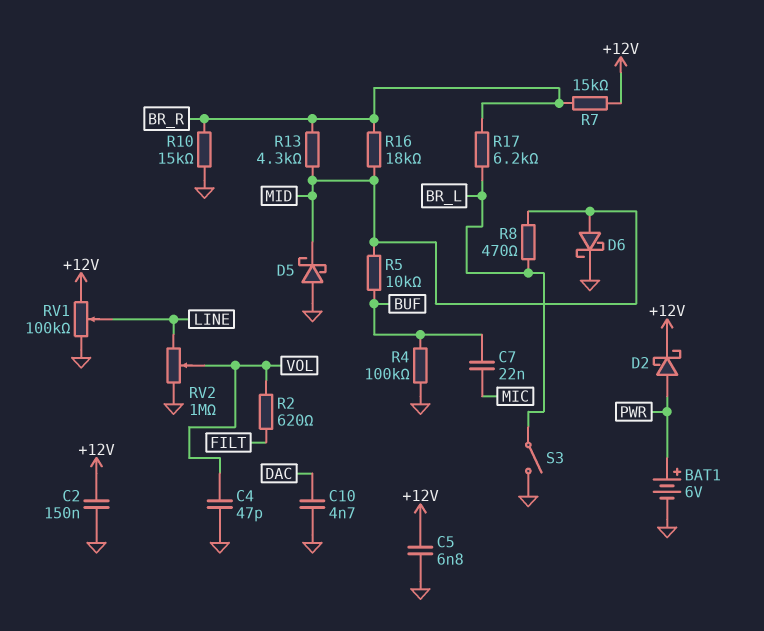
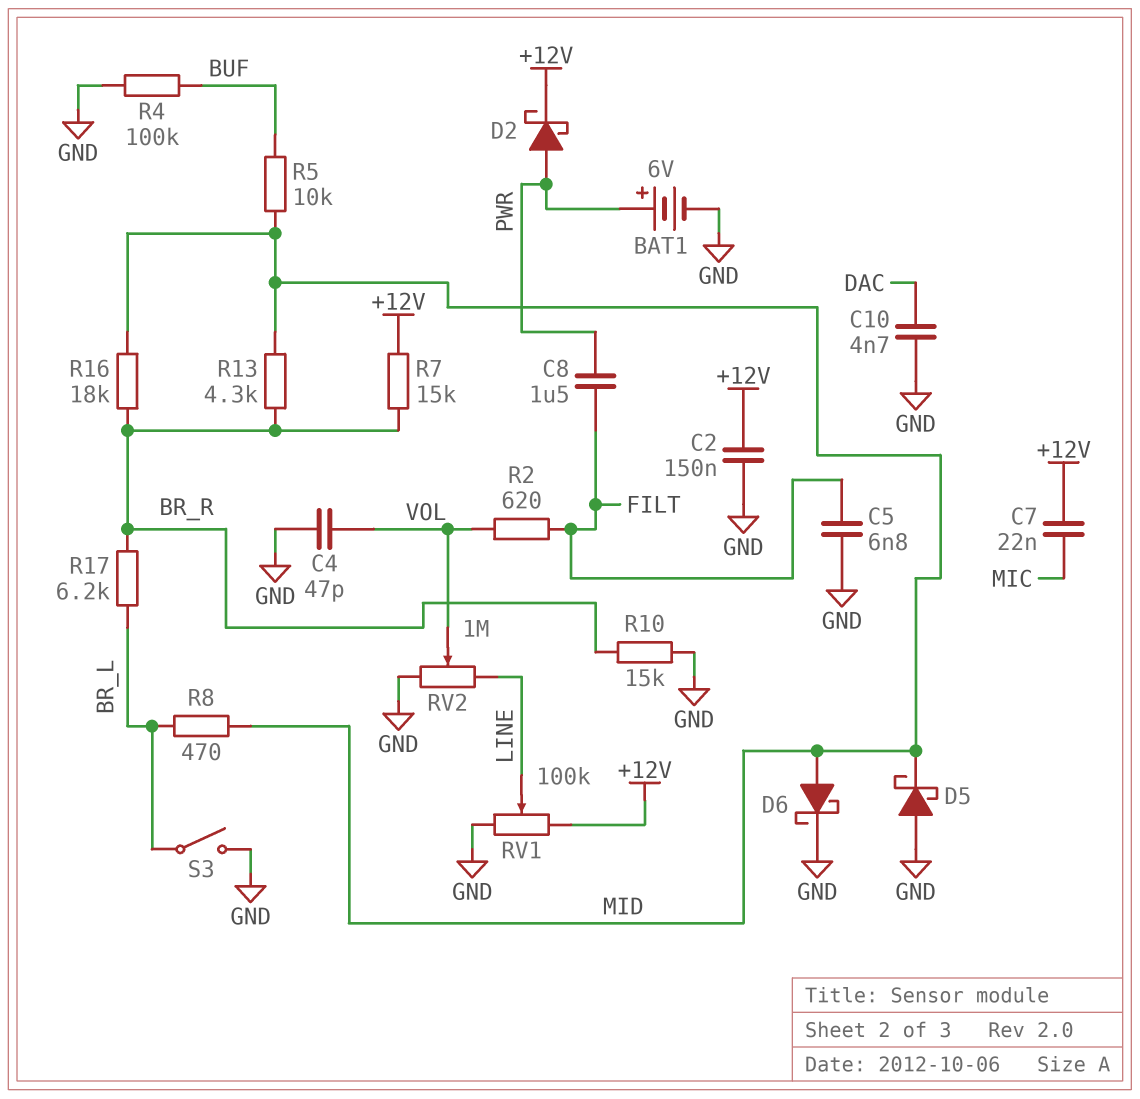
C5: 6.8nF (+12V, GND) -> 6.8nF (FILT, GND)
C7: 22nF (BUF, MIC) -> 22nF (+12V, MIC)
C8: none -> 1.5uF (FILT, PWR)

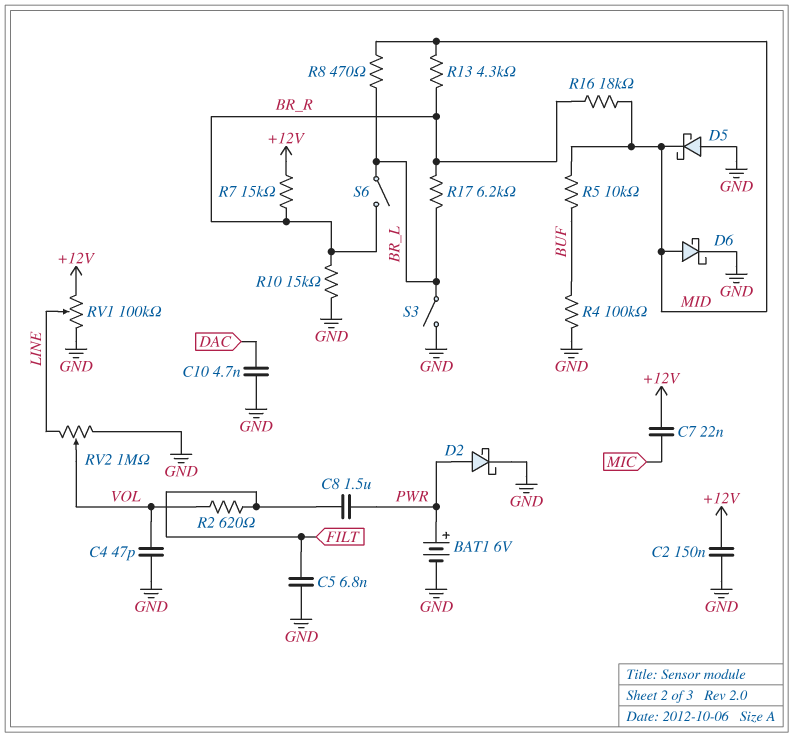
D2: schottky (A PWR, K +12V) -> schottky (A PWR, K GND)
S6: none -> switch (BR_L, BR_R)

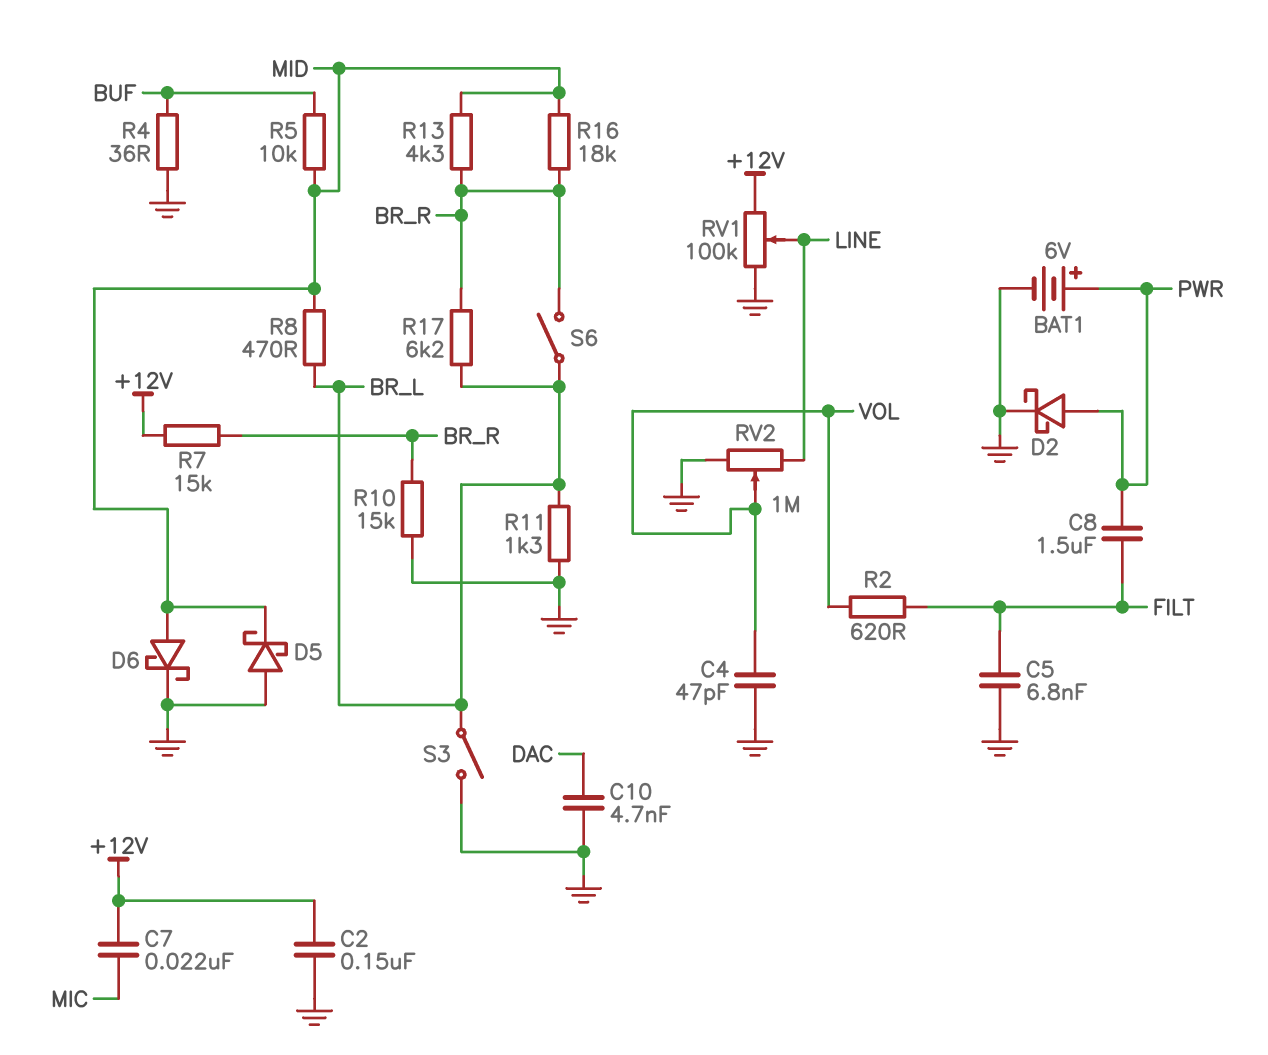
R4: 100k (BUF, GND) -> 36 (BUF, GND)
R11: none -> 1.3k (BR_L, GND)

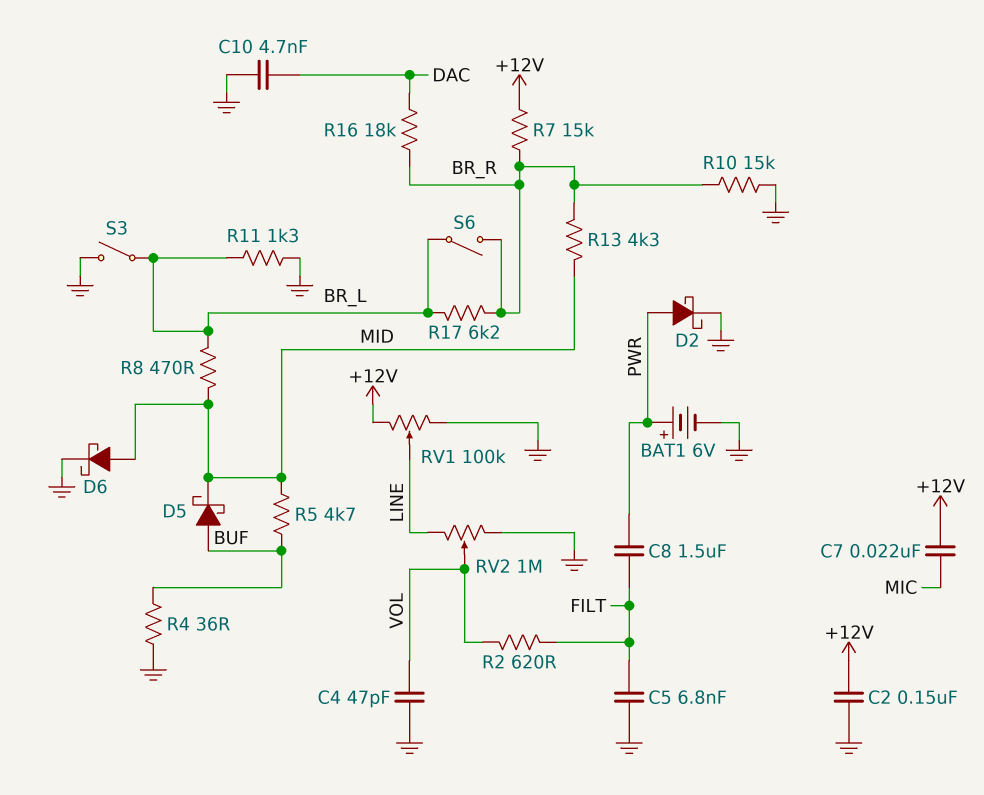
D5: schottky (A GND, K MID) -> schottky (A BUF, K MID)
R5: 10k (BUF, MID) -> 4.7k (BUF, MID)
R16: 18k (BR_R, MID) -> 18k (BR_R, DAC)

